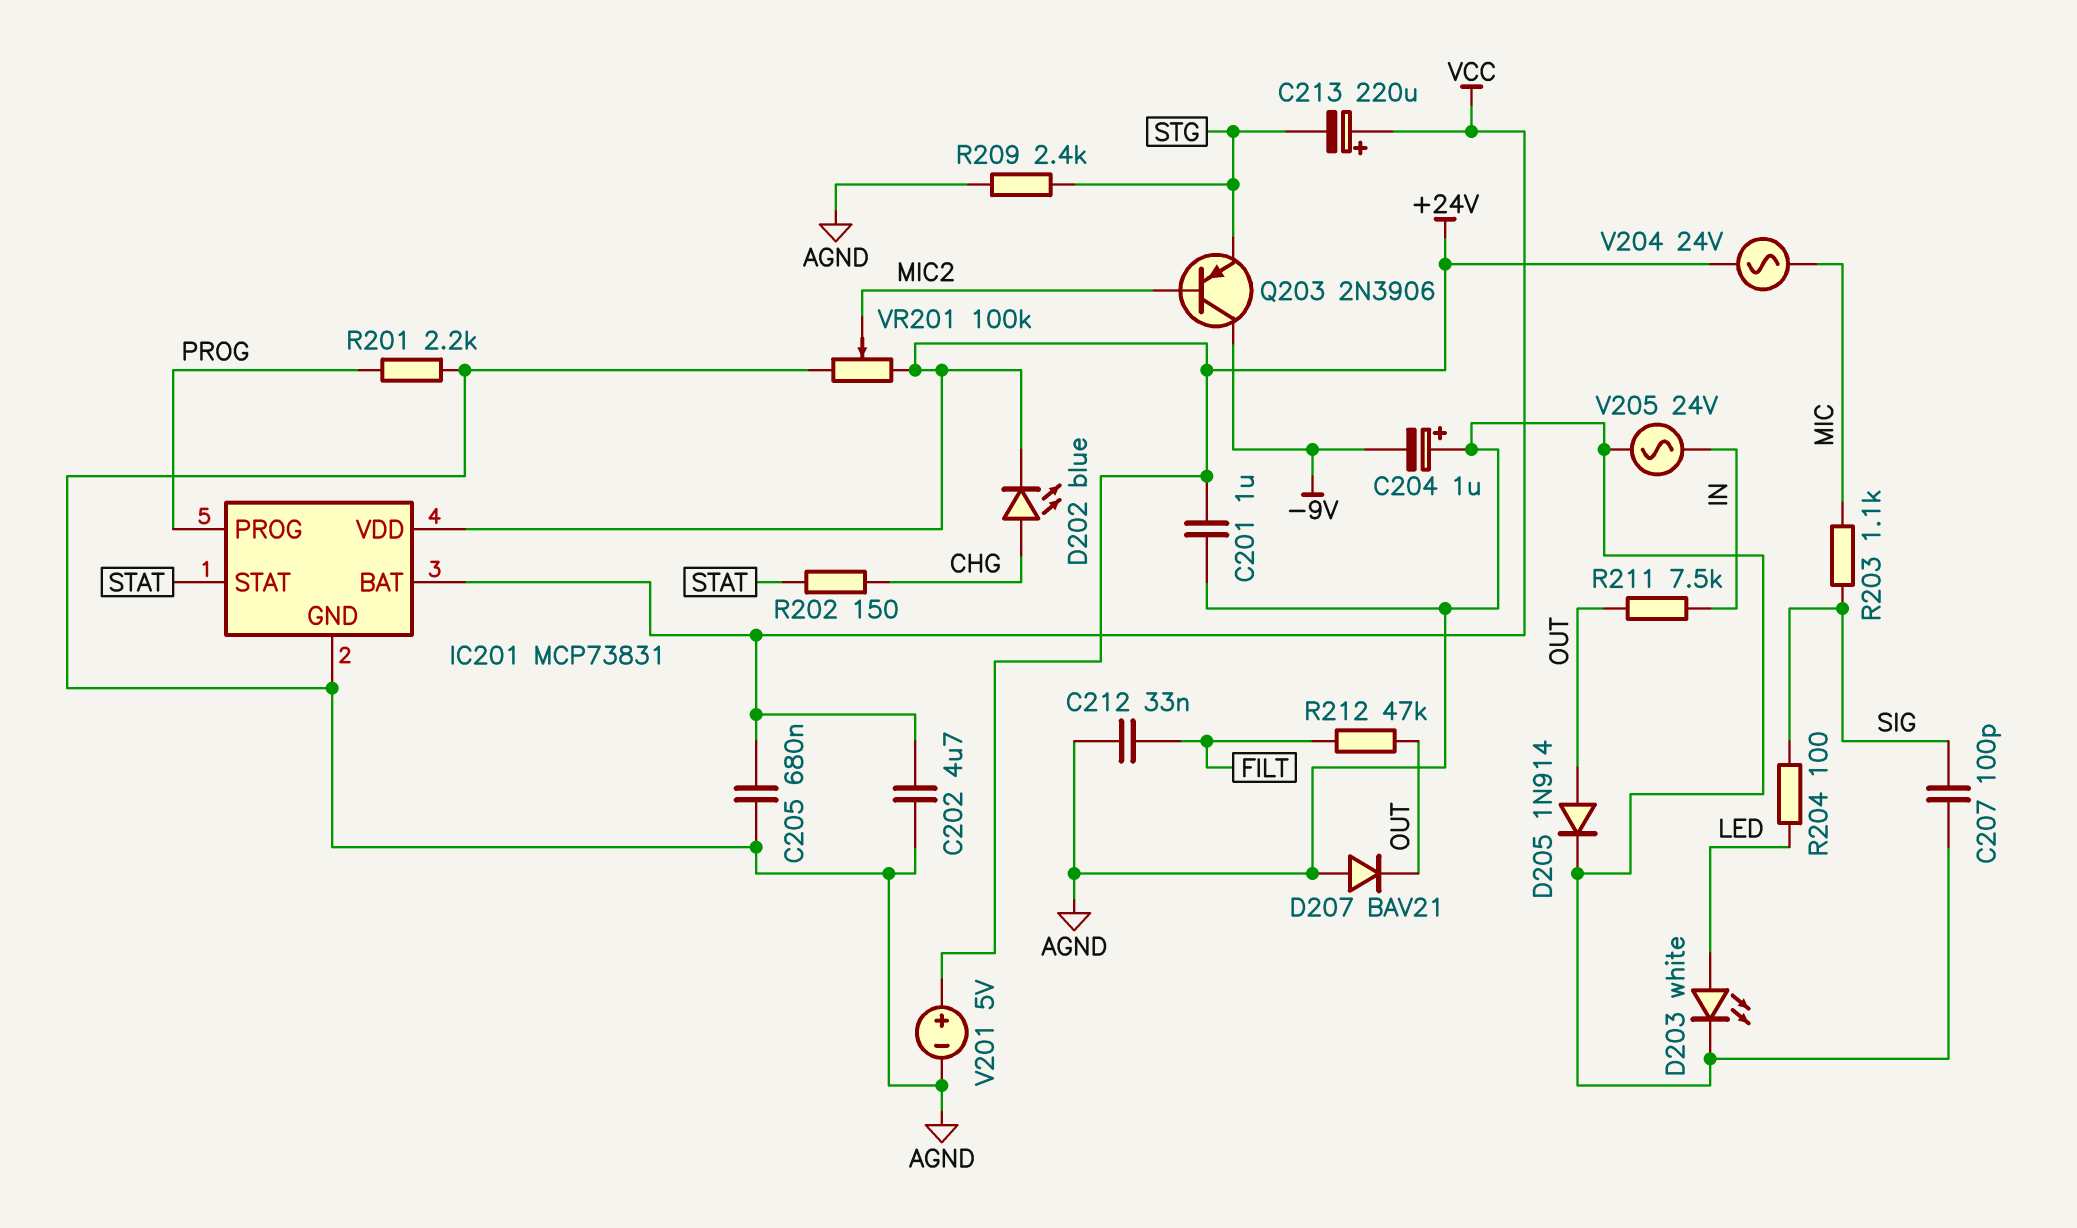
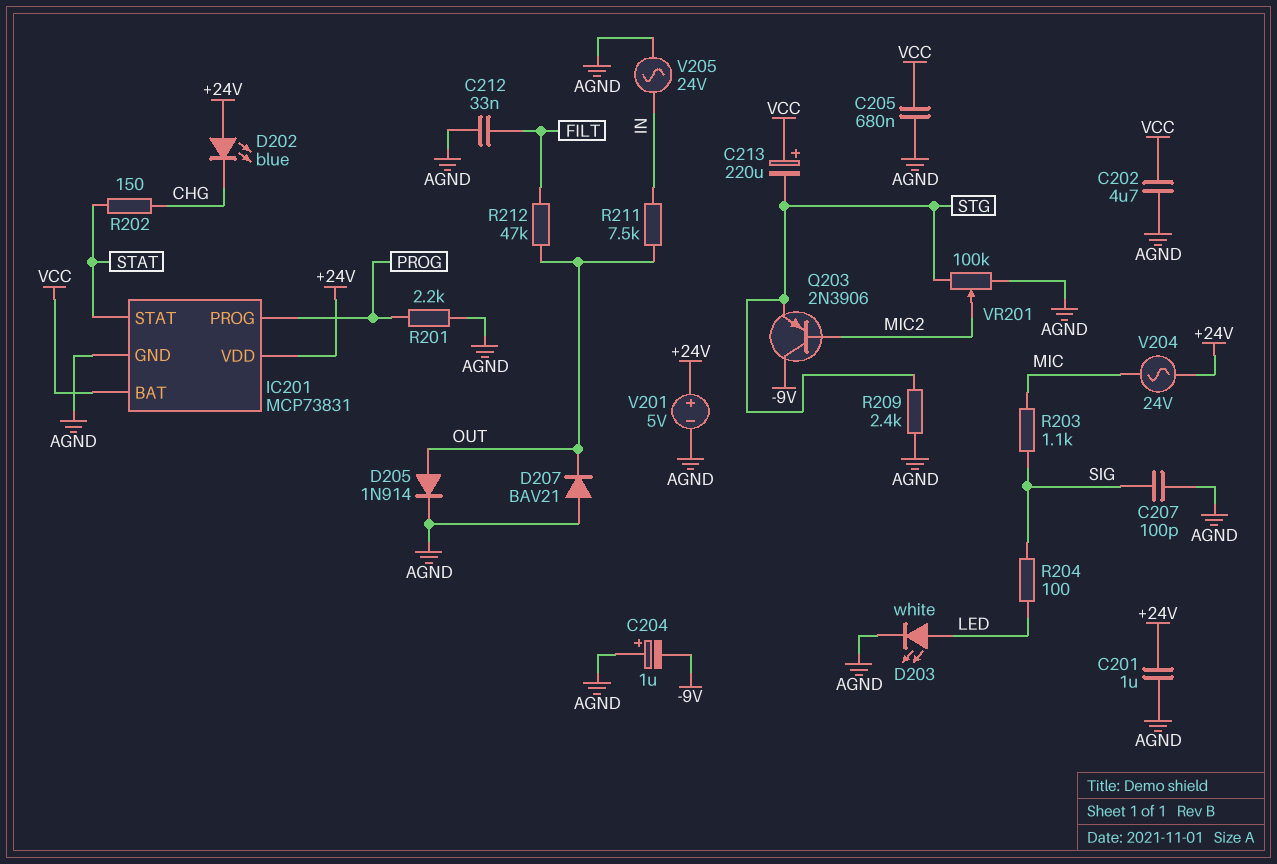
D202: LED blue (A CHG, K +24V) -> LED blue (A +24V, K CHG)
VR201: 100k (+24V, AGND, wiper MIC2) -> 100k (AGND, STG, wiper MIC2)

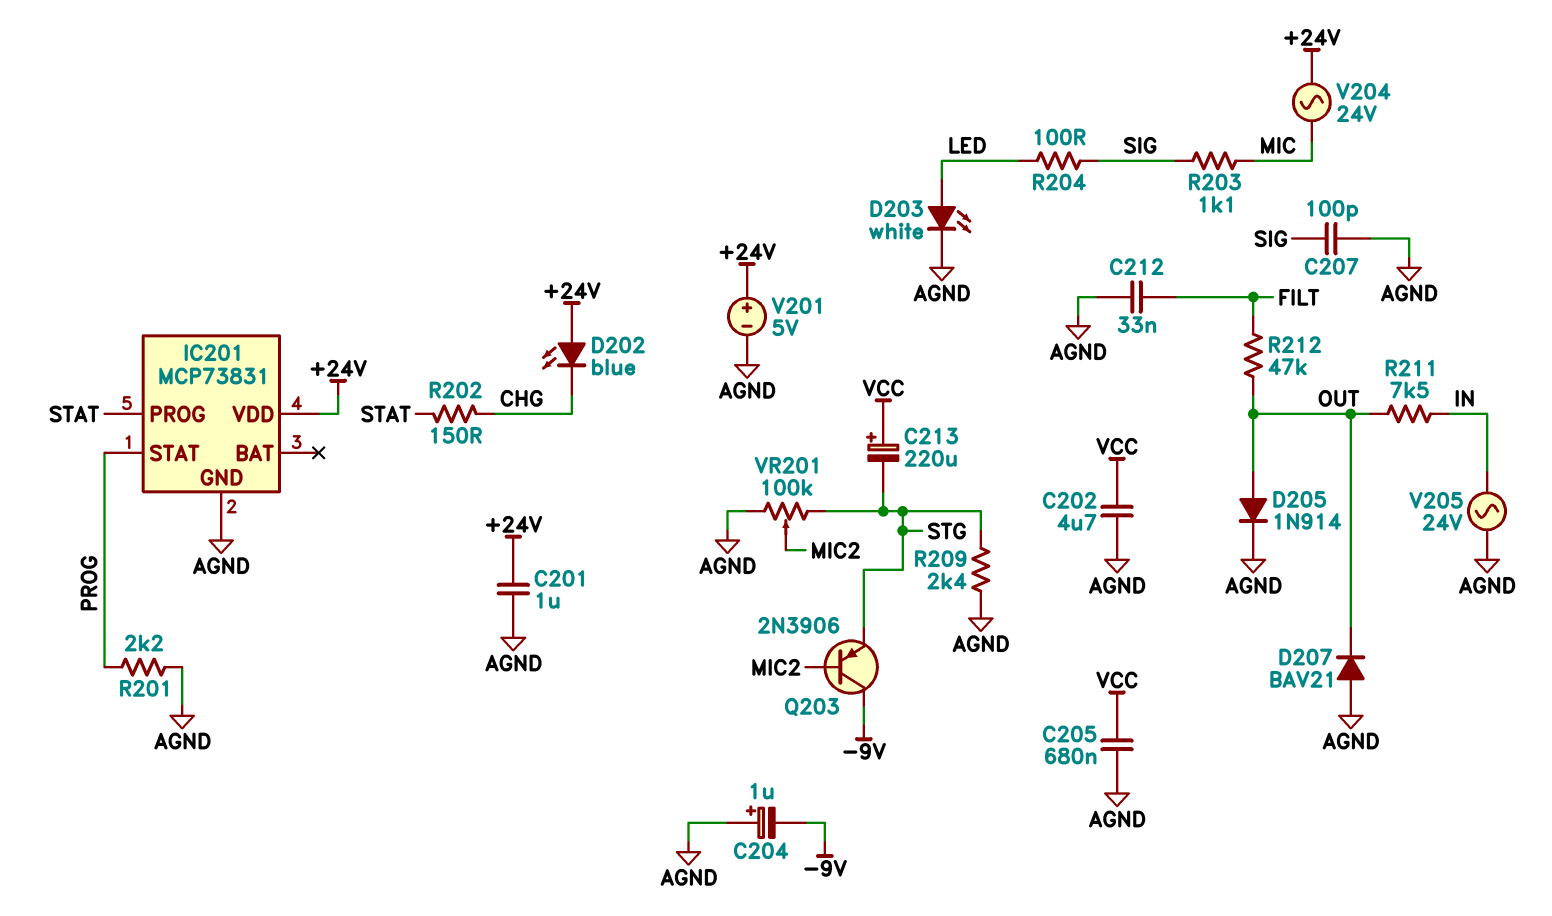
IC201 pin BAT: VCC -> none
IC201 pin PROG: PROG -> STAT
IC201 pin STAT: STAT -> PROG

